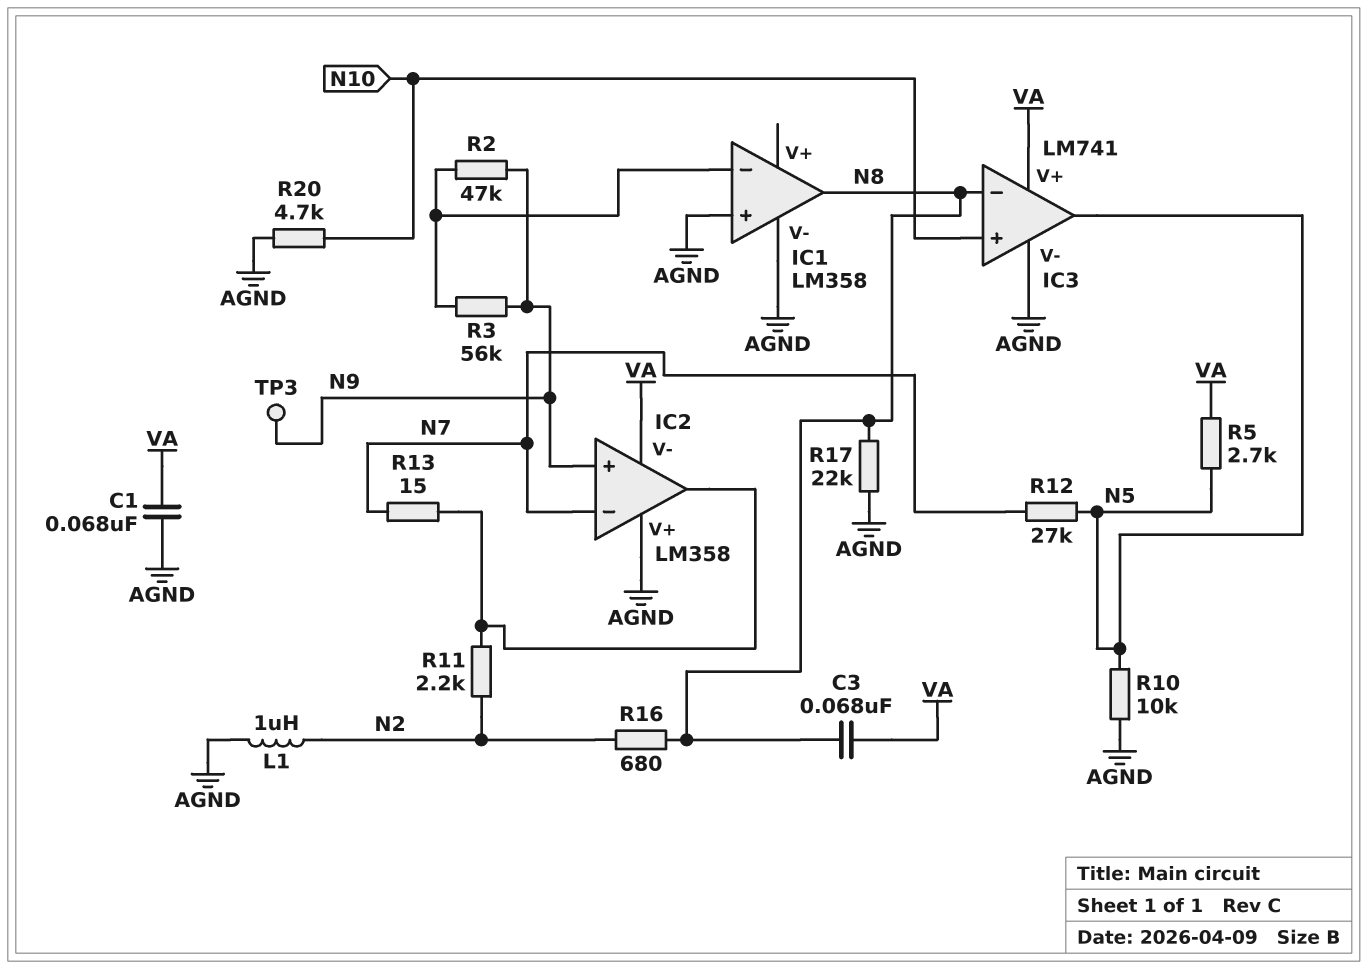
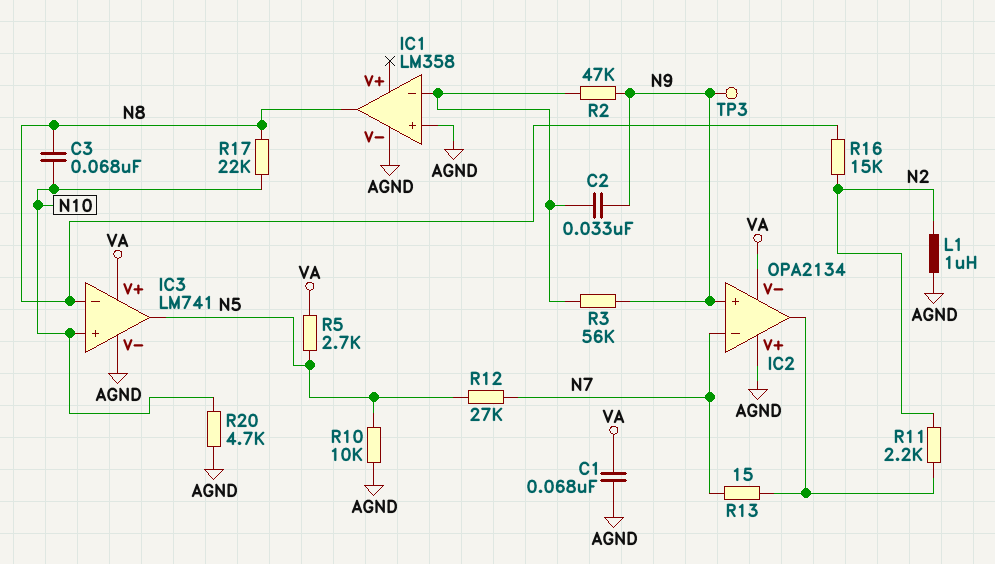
C2: none -> 33nF (IC1/in-, N9)
C3: 68nF (N8, VA) -> 68nF (N8, N10)
IC2: LM358 -> OPA2134
R16: 680 (N2, N8) -> 15k (N2, N8)
R17: 22k (AGND, N8) -> 22k (N8, N10)

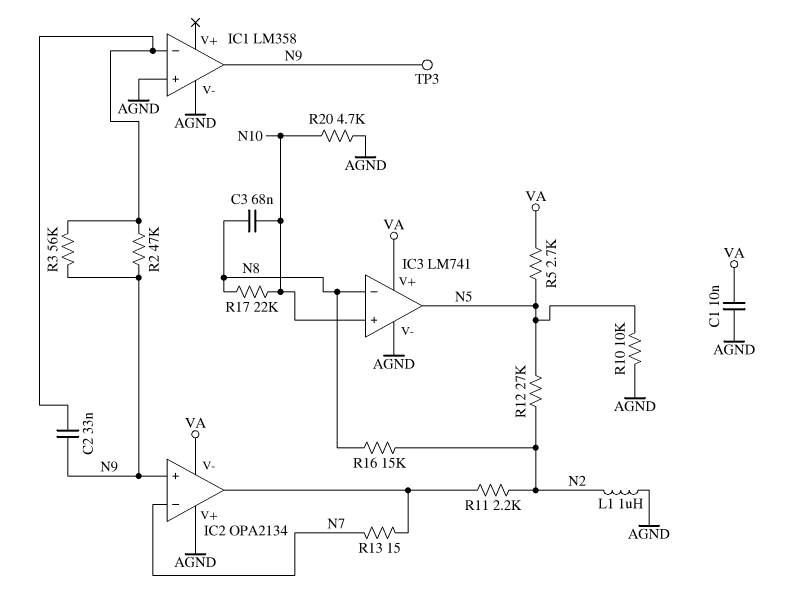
C1: 68nF (AGND, VA) -> 10nF (AGND, VA)
IC1 pin out: N8 -> N9
R12: 27k (N5, N7) -> 27k (N2, N5)

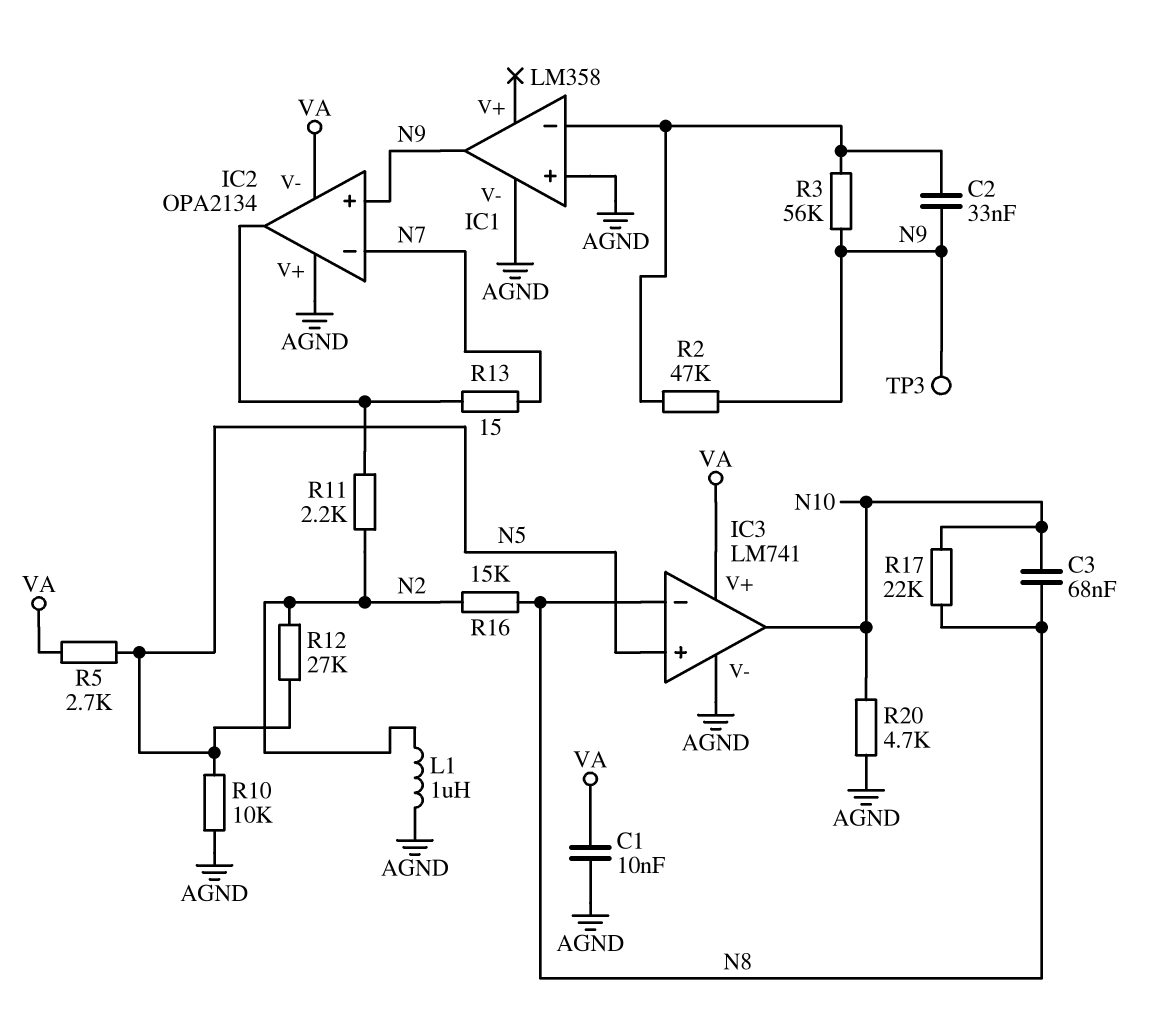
IC3 pin in+: N10 -> N5
IC3 pin out: N5 -> N10

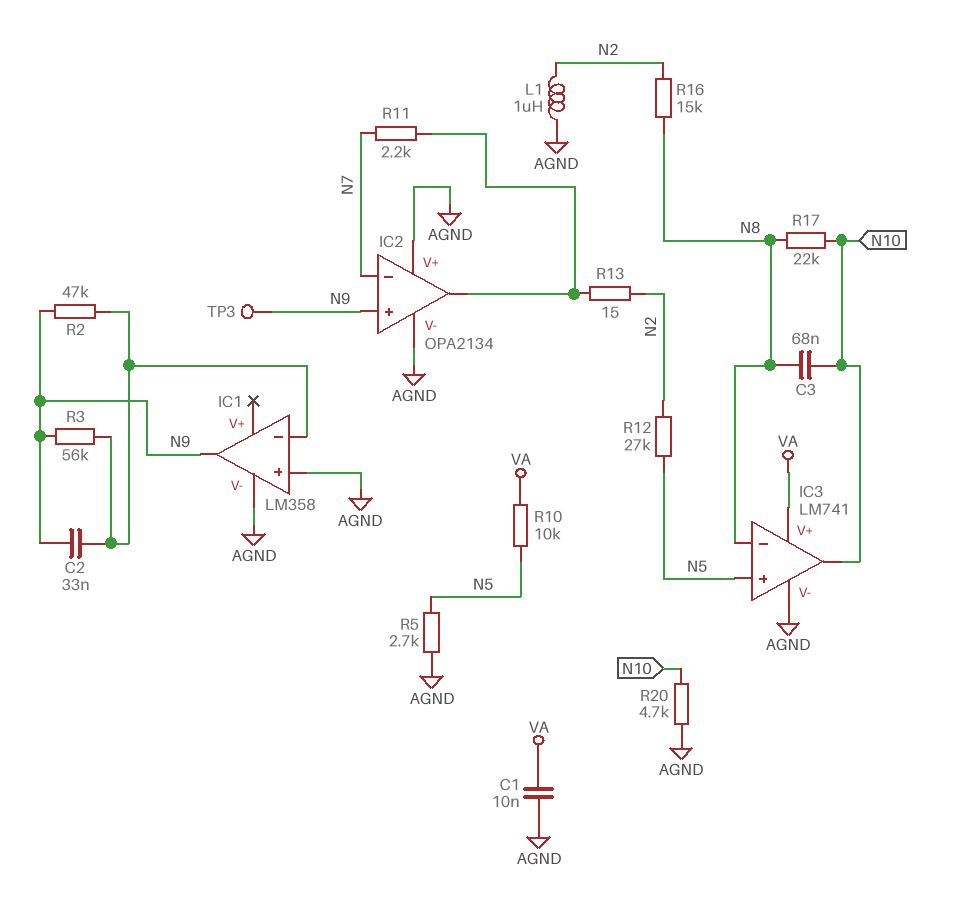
IC2 pin V-: VA -> AGND
R5: 2.7k (N5, VA) -> 2.7k (AGND, N5)
R10: 10k (AGND, N5) -> 10k (N5, VA)
R11: 2.2k (IC2/out, N2) -> 2.2k (IC2/out, N7)
R13: 15 (IC2/out, N7) -> 15 (IC2/out, N2)

